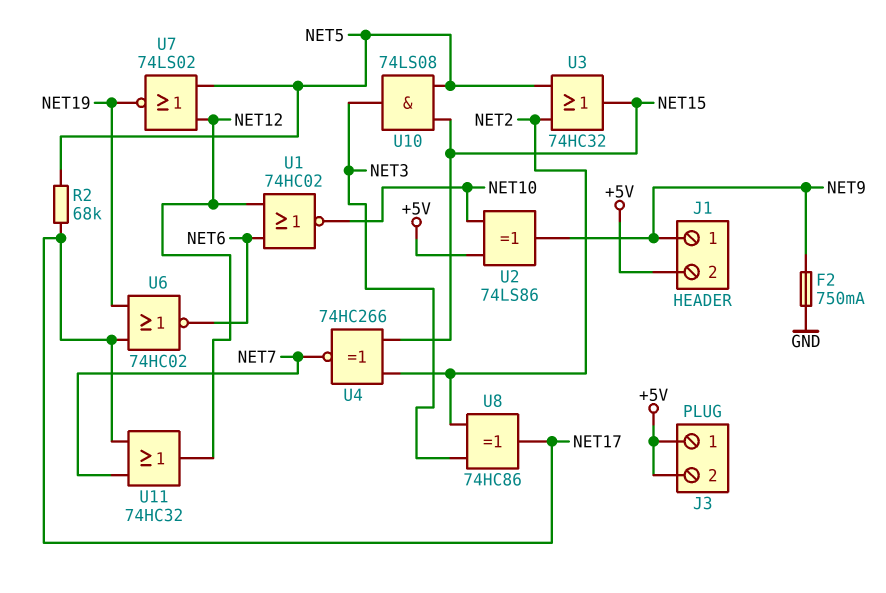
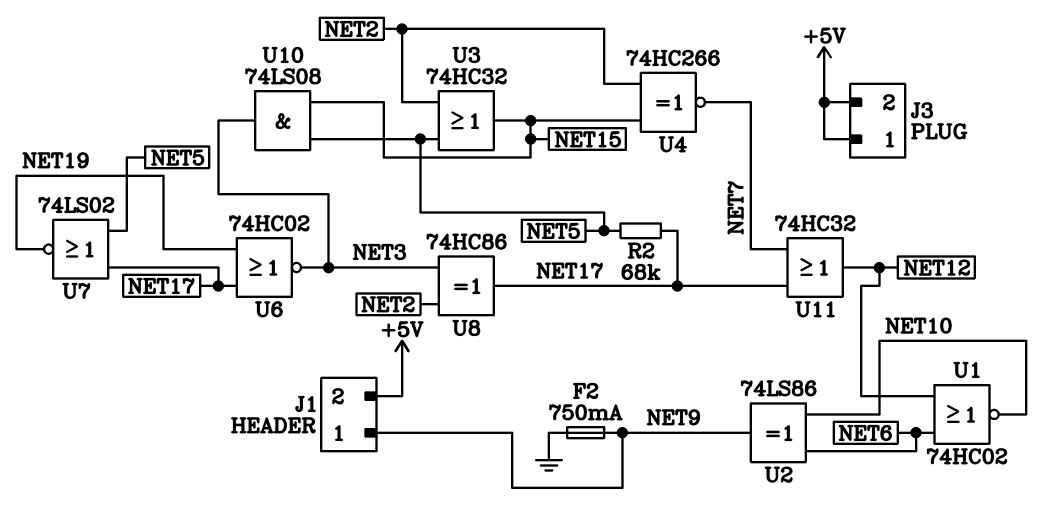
U2: XOR 74LS86 (in +5V, in NET10, out NET9) -> XOR 74LS86 (in NET6, in NET10, out NET9)
U6: NOR 74HC02 (in NET17, in NET19, out NET6) -> NOR 74HC02 (in NET17, in NET19, out NET3)
U7: NOR 74LS02 (in NET5, in NET12, out NET19) -> NOR 74LS02 (in NET5, in NET17, out NET19)

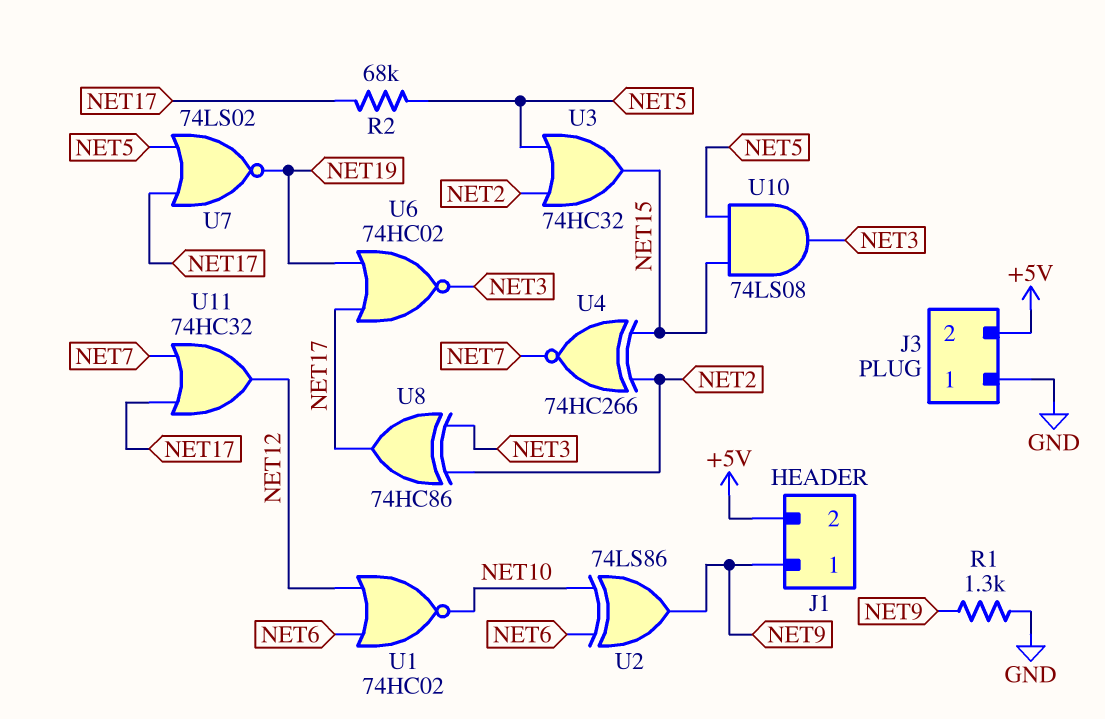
F2: 750mA (GND, NET9) -> none
J3 pin 1: +5V -> GND
R1: none -> 1.3k (GND, NET9)

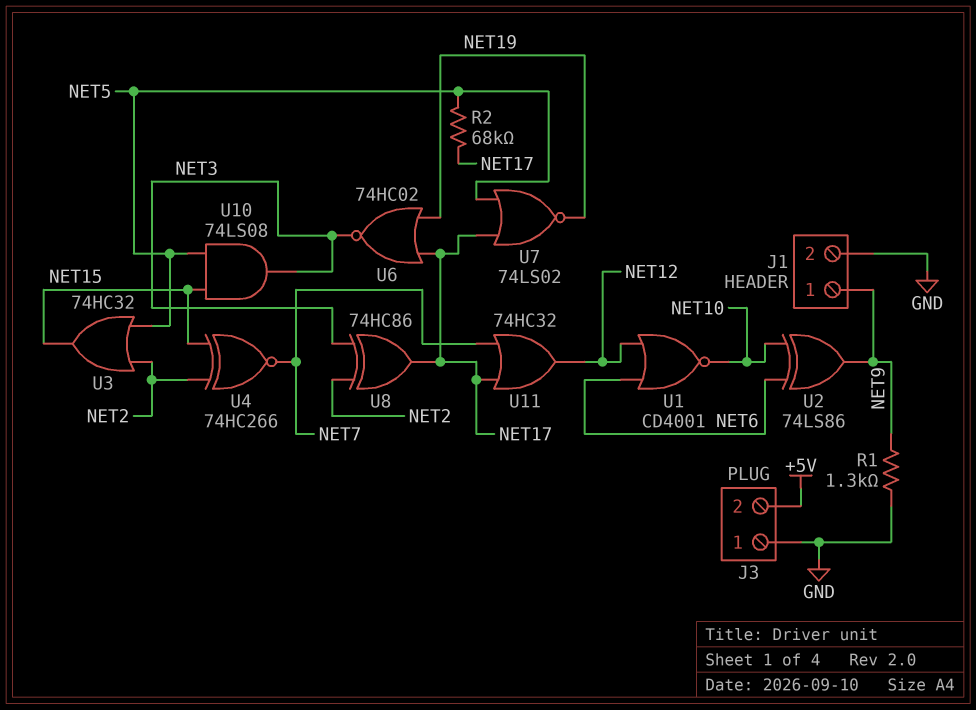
J1 pin 2: +5V -> GND
U1: NOR 74HC02 (in NET6, in NET12, out NET10) -> NOR CD4001 (in NET6, in NET12, out NET10)

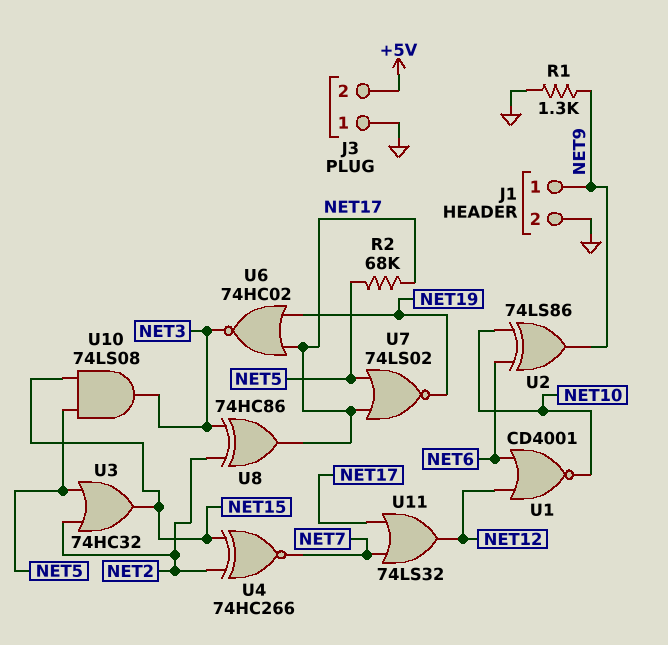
U11: OR 74HC32 (in NET7, in NET17, out NET12) -> OR 74LS32 (in NET7, in NET17, out NET12)

